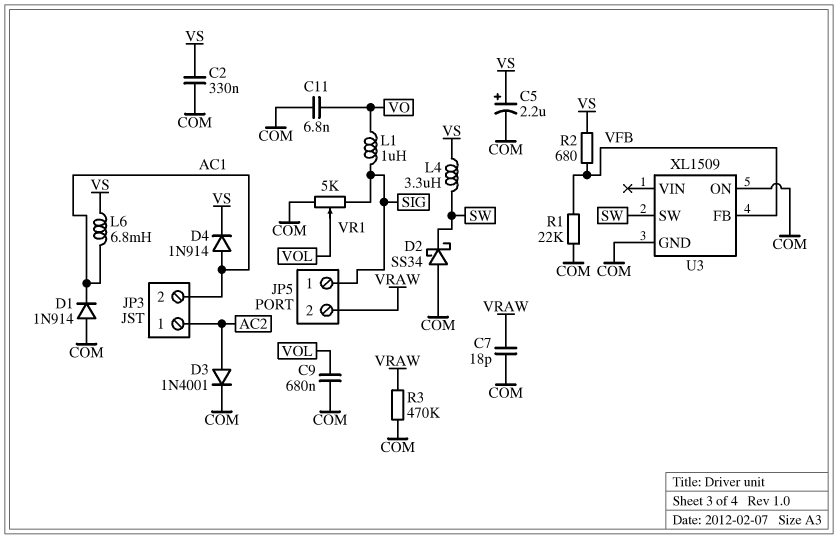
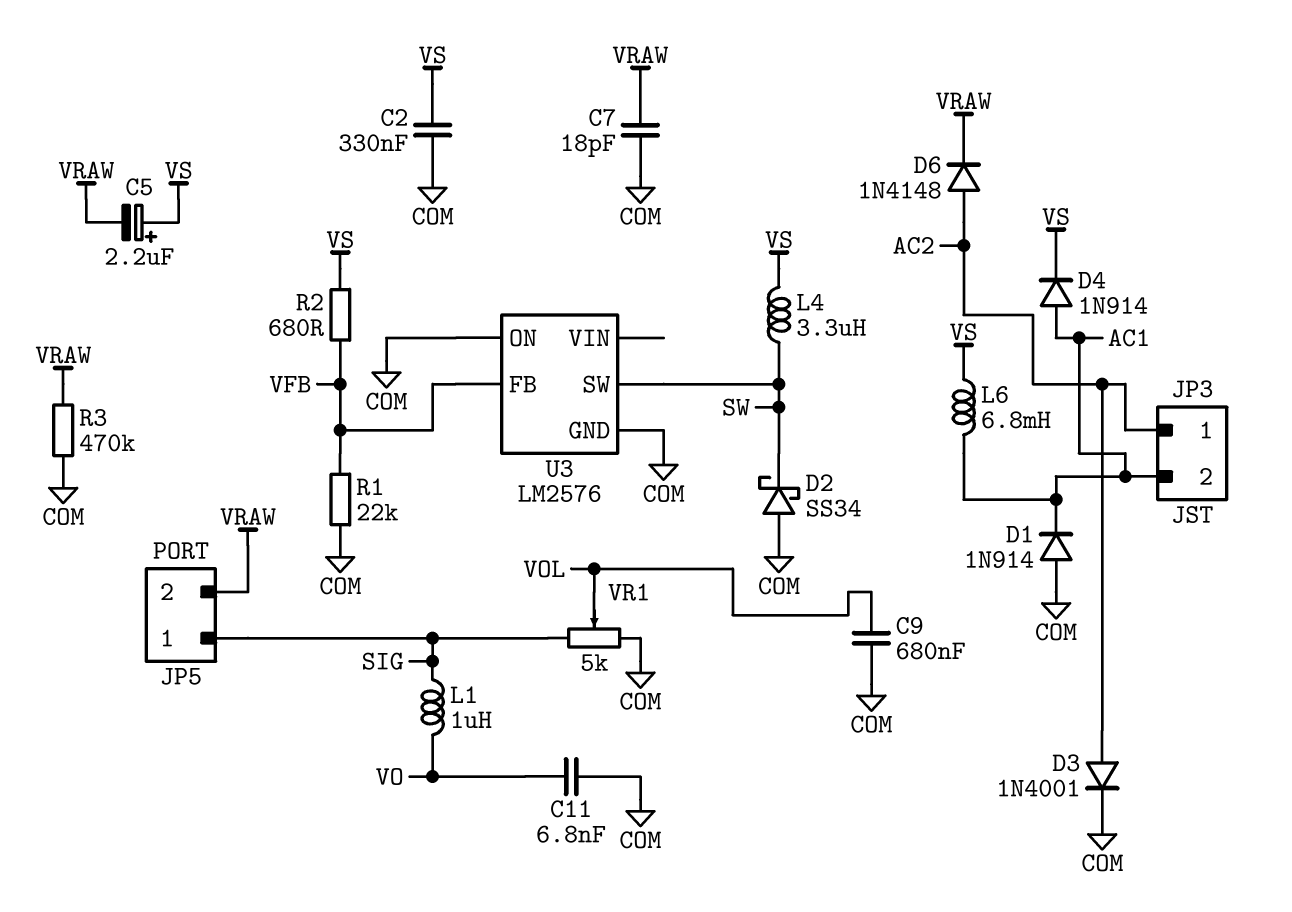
C5: 2.2uF (plus VS, minus COM) -> 2.2uF (plus VS, minus VRAW)
D6: none -> diode 1N4148 (A AC2, K VRAW)
U3: XL1509 -> LM2576

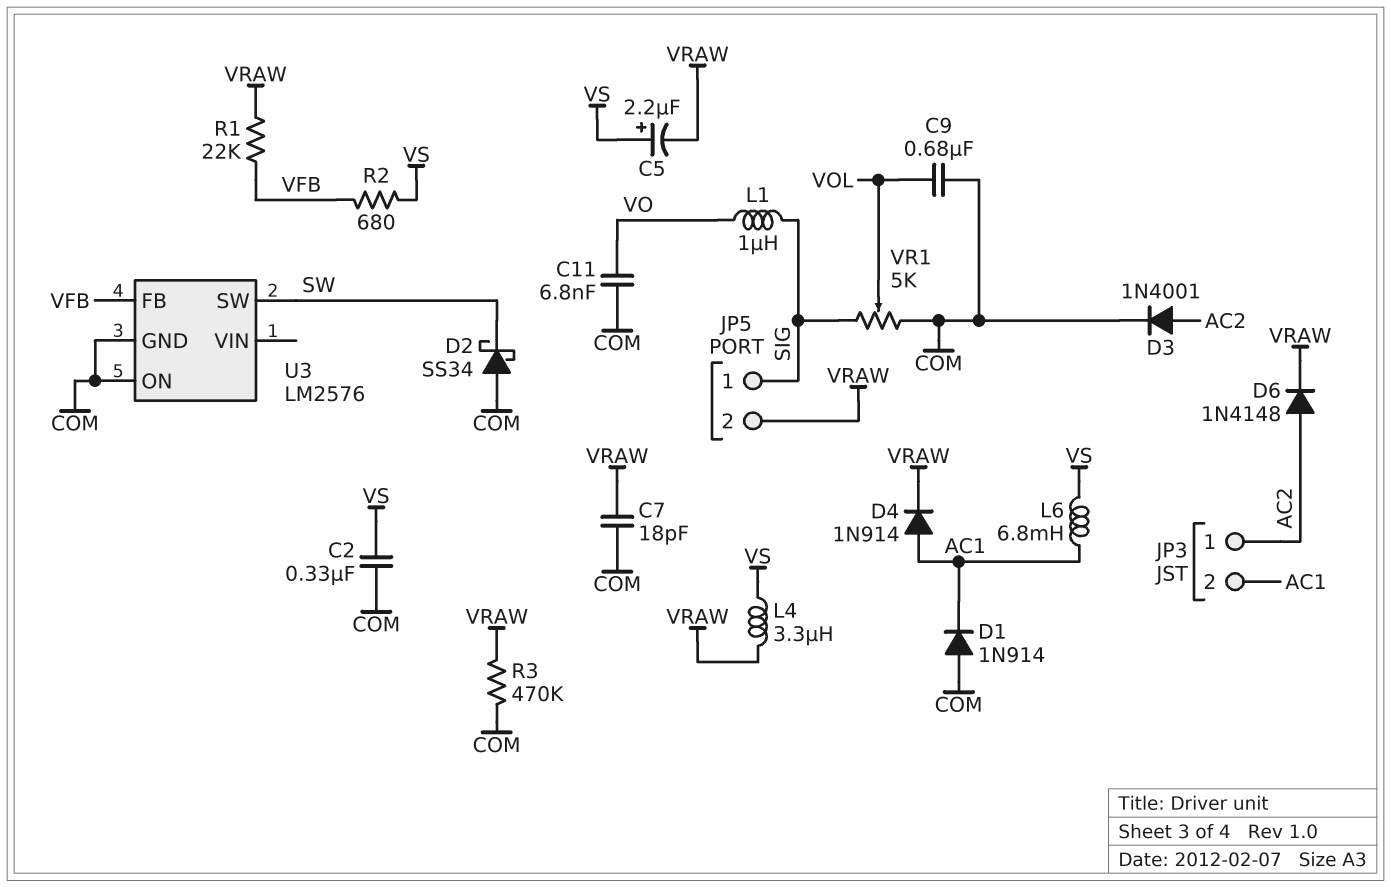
D4: diode 1N914 (A AC1, K VS) -> diode 1N914 (A AC1, K VRAW)
L4: 3.3uH (SW, VS) -> 3.3uH (VRAW, VS)
R1: 22k (COM, VFB) -> 22k (VFB, VRAW)

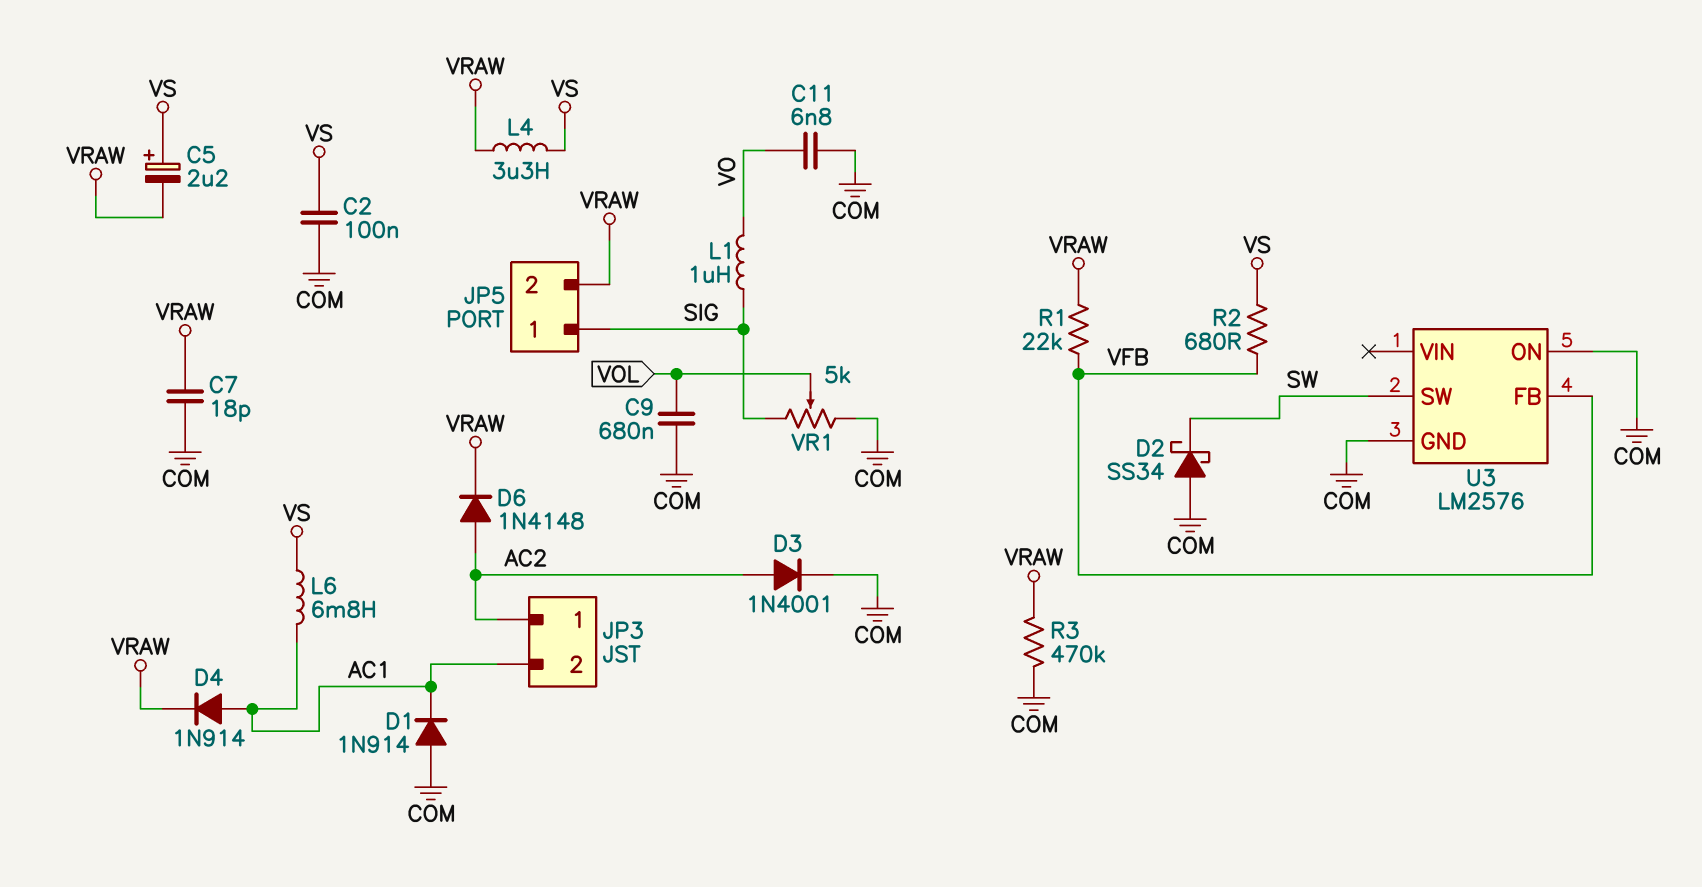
C2: 330nF (COM, VS) -> 100nF (COM, VS)

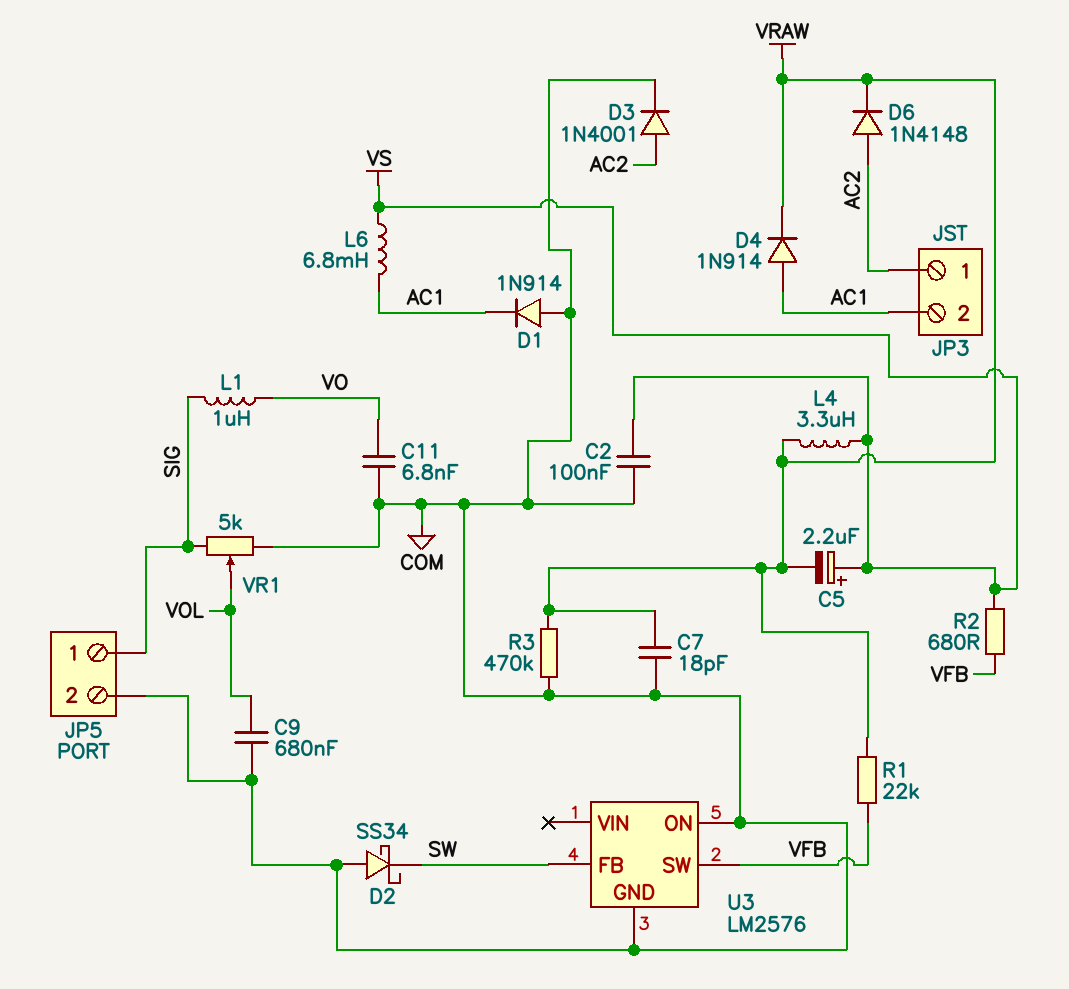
JP5 pin 2: VRAW -> COM
U3 pin FB: VFB -> SW
U3 pin SW: SW -> VFB

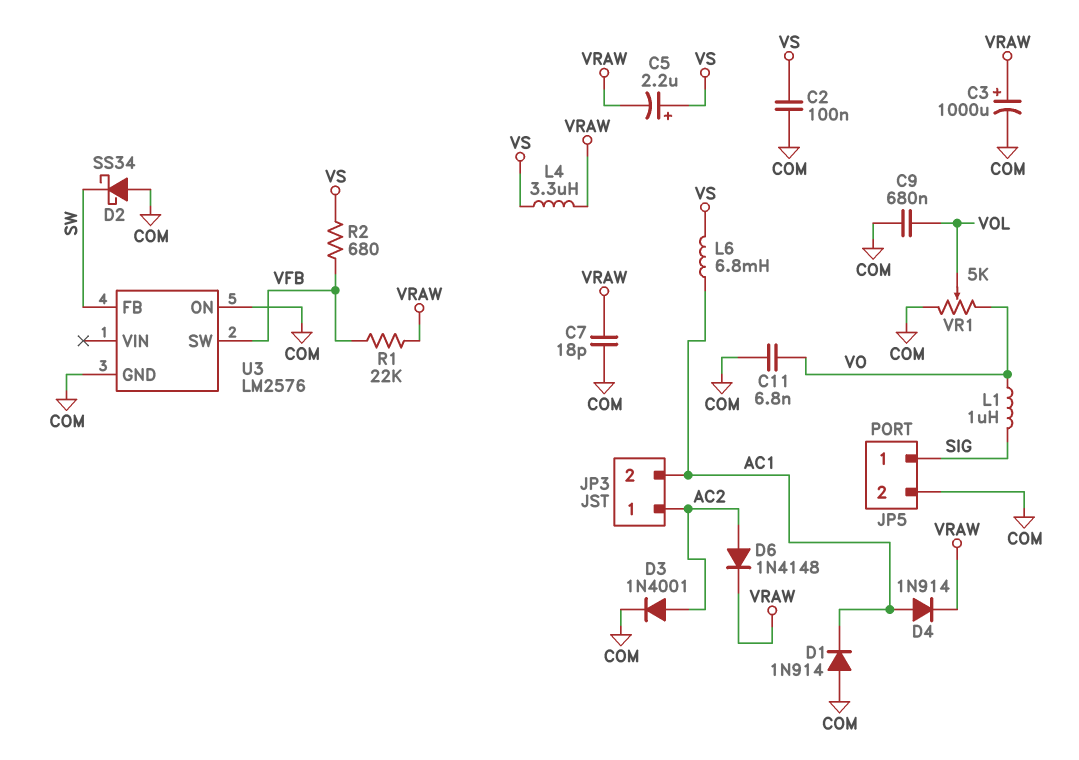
C3: none -> 1000uF (plus VRAW, minus COM)
R3: 470k (COM, VRAW) -> none
VR1: 5k (COM, SIG, wiper VOL) -> 5k (COM, VO, wiper VOL)

